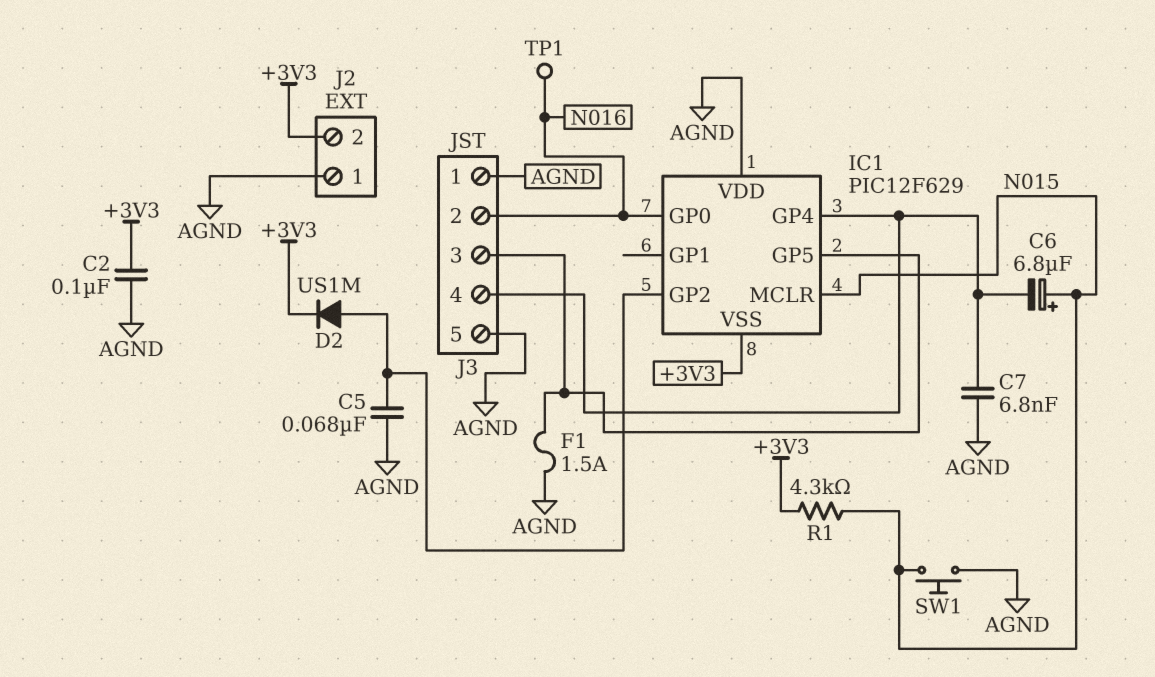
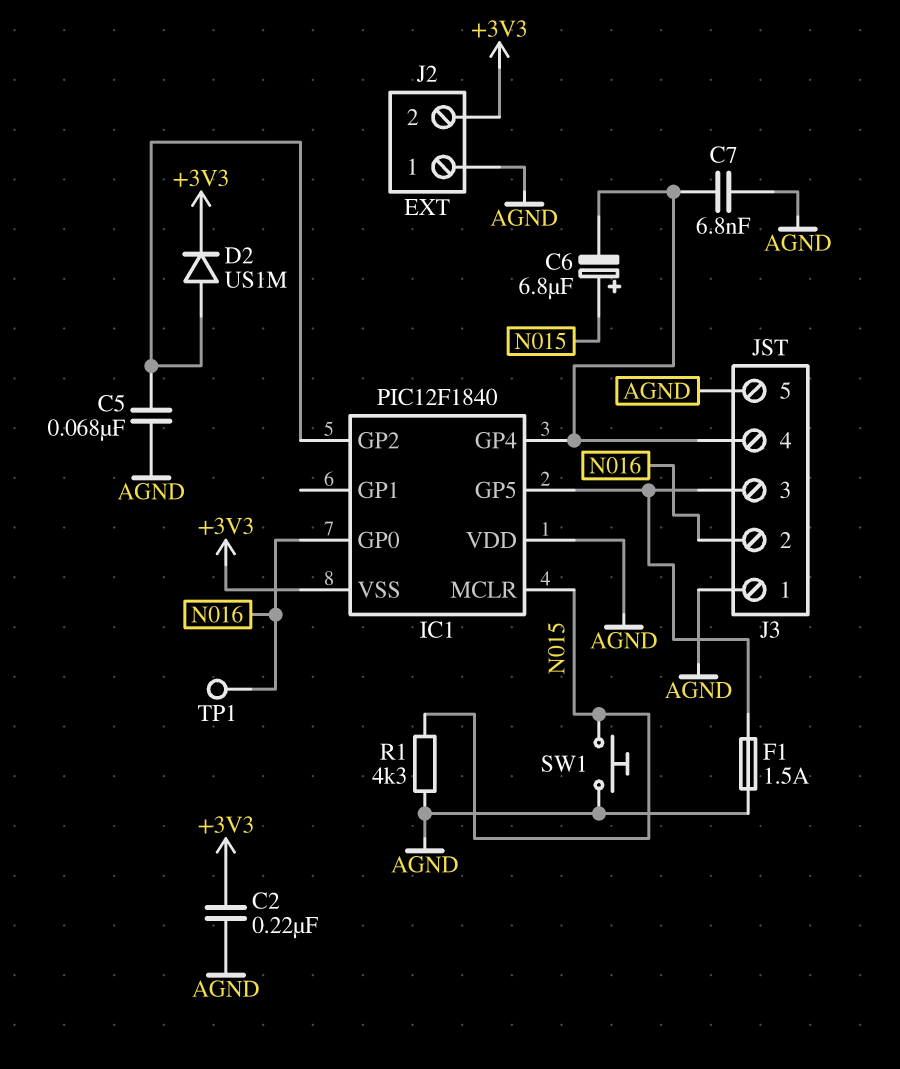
C2: 100nF (+3V3, AGND) -> 220nF (+3V3, AGND)
IC1: PIC12F629 -> PIC12F1840
R1: 4.3k (+3V3, N015) -> 4.3k (AGND, N015)

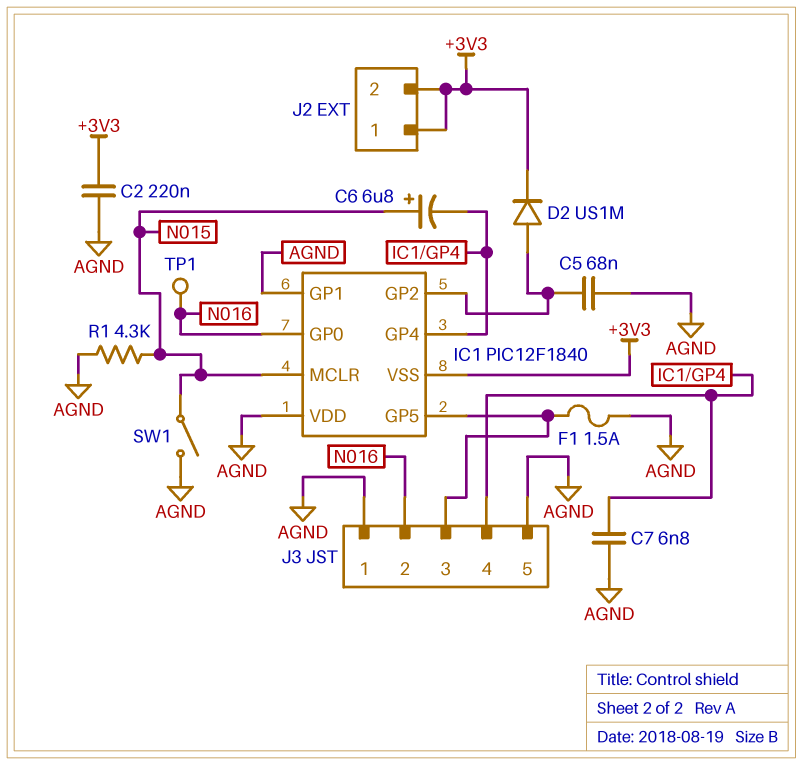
IC1 pin GP1: none -> AGND
J2 pin 1: AGND -> +3V3
SW1: button (AGND, N015) -> switch (AGND, N015)

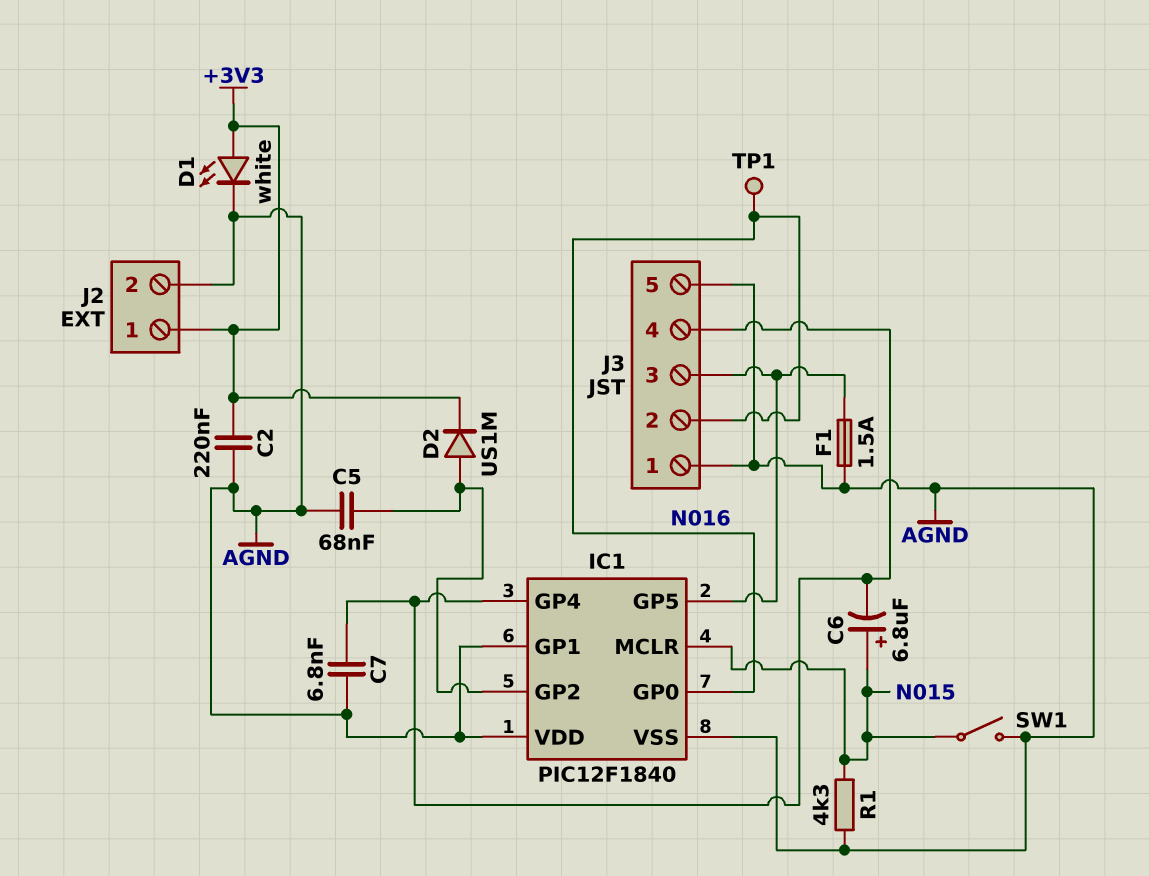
D1: none -> LED white (A +3V3, K AGND)
IC1 pin VSS: +3V3 -> AGND
J2 pin 2: +3V3 -> AGND

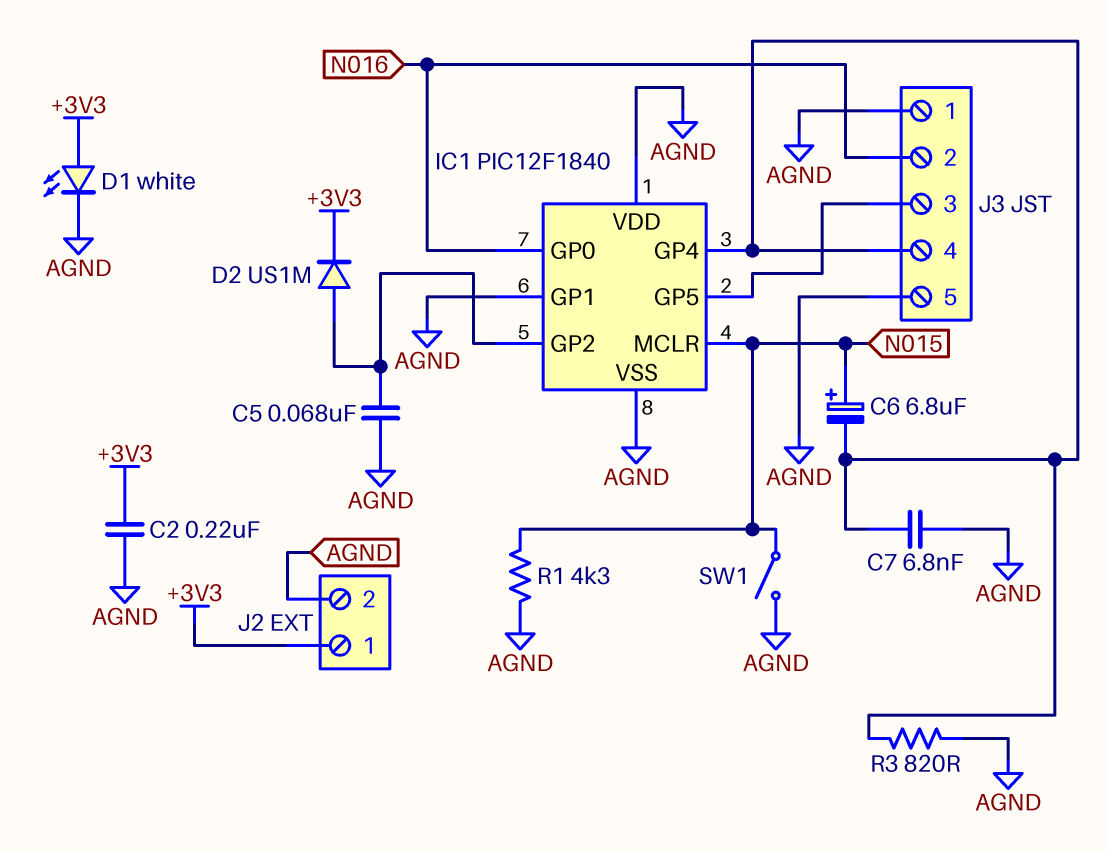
F1: 1.5A (AGND, IC1/GP5) -> none
R3: none -> 820 (AGND, IC1/GP4)
TP1: test point (N016) -> none

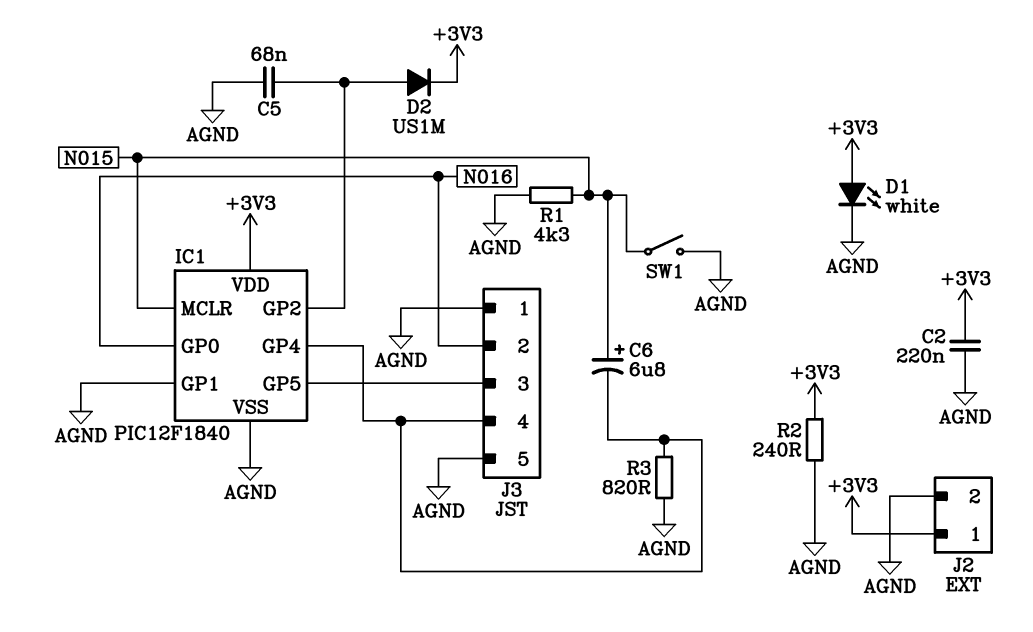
C7: 6.8nF (AGND, IC1/GP4) -> none
IC1 pin VDD: AGND -> +3V3
R2: none -> 240 (+3V3, AGND)

